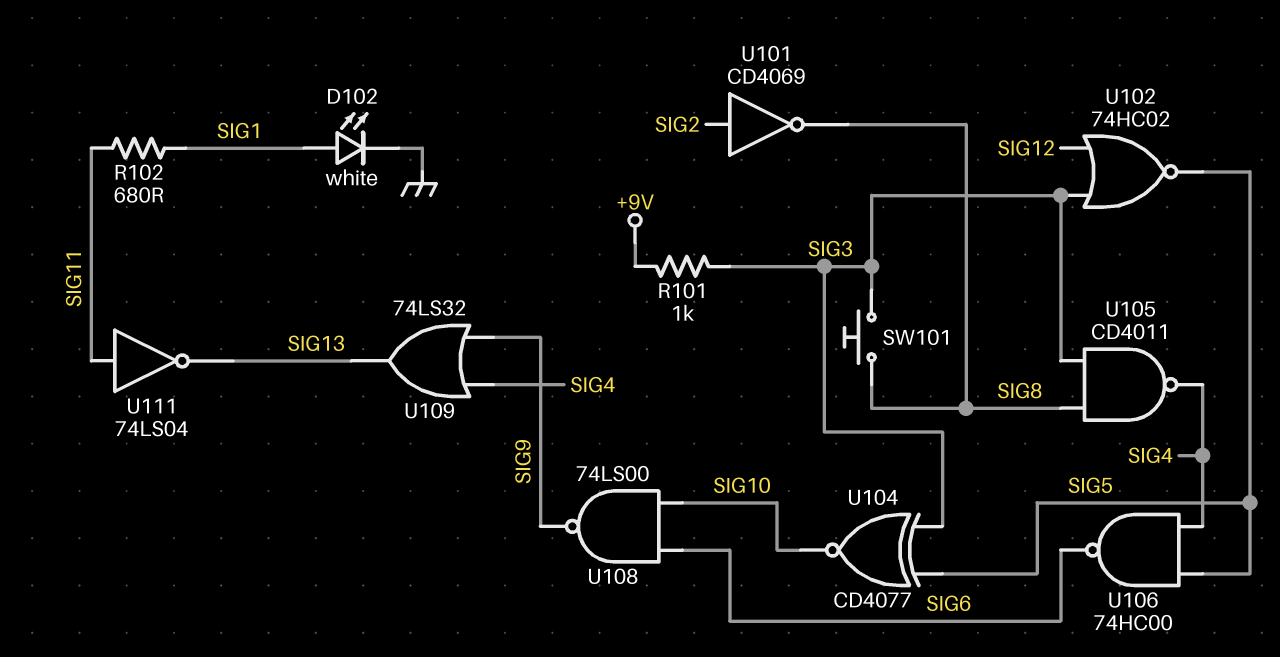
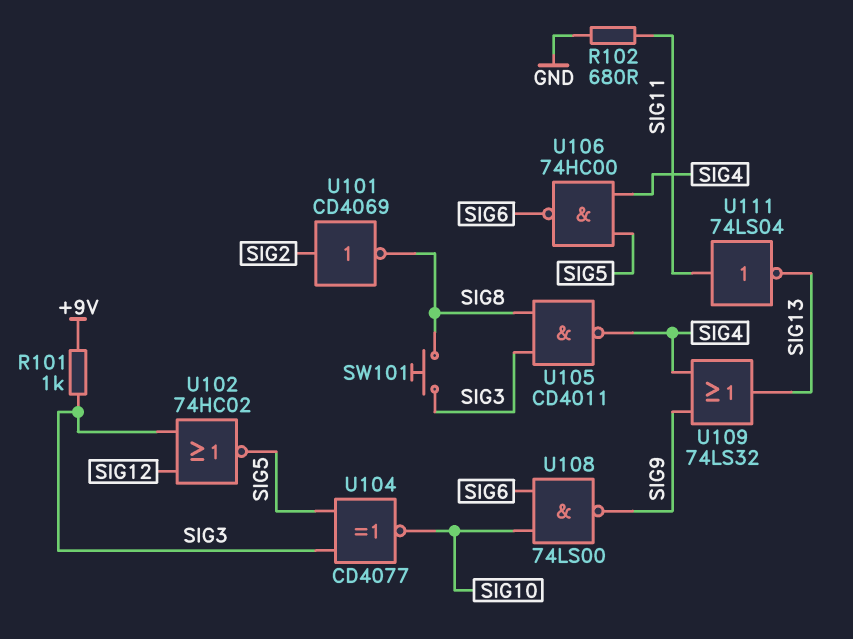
D102: LED white (A SIG1, K GND) -> none
R102: 680 (SIG1, SIG11) -> 680 (GND, SIG11)

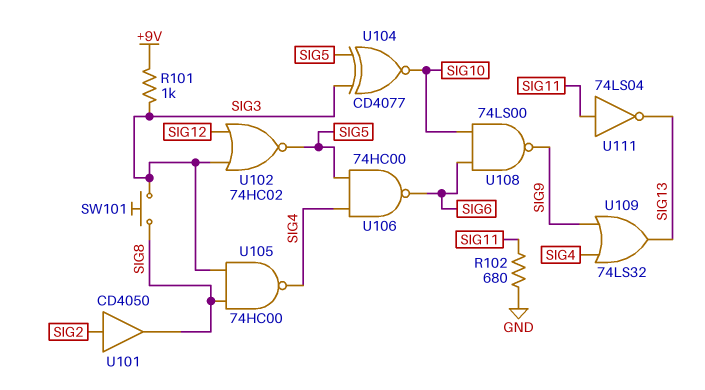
U101: NOT CD4069 (in SIG2, out SIG8) -> buffer CD4050 (in SIG2, out SIG8)
U105: NAND CD4011 (in SIG3, in SIG8, out SIG4) -> NAND 74HC00 (in SIG3, in SIG8, out SIG4)

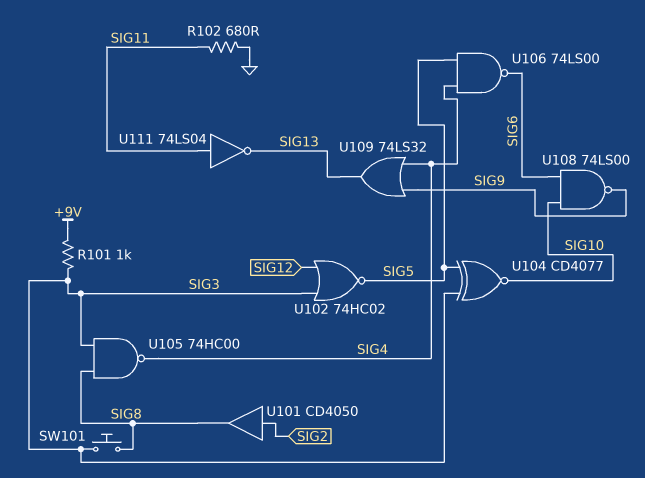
U106: NAND 74HC00 (in SIG4, in SIG5, out SIG6) -> NAND 74LS00 (in SIG4, in SIG5, out SIG6)

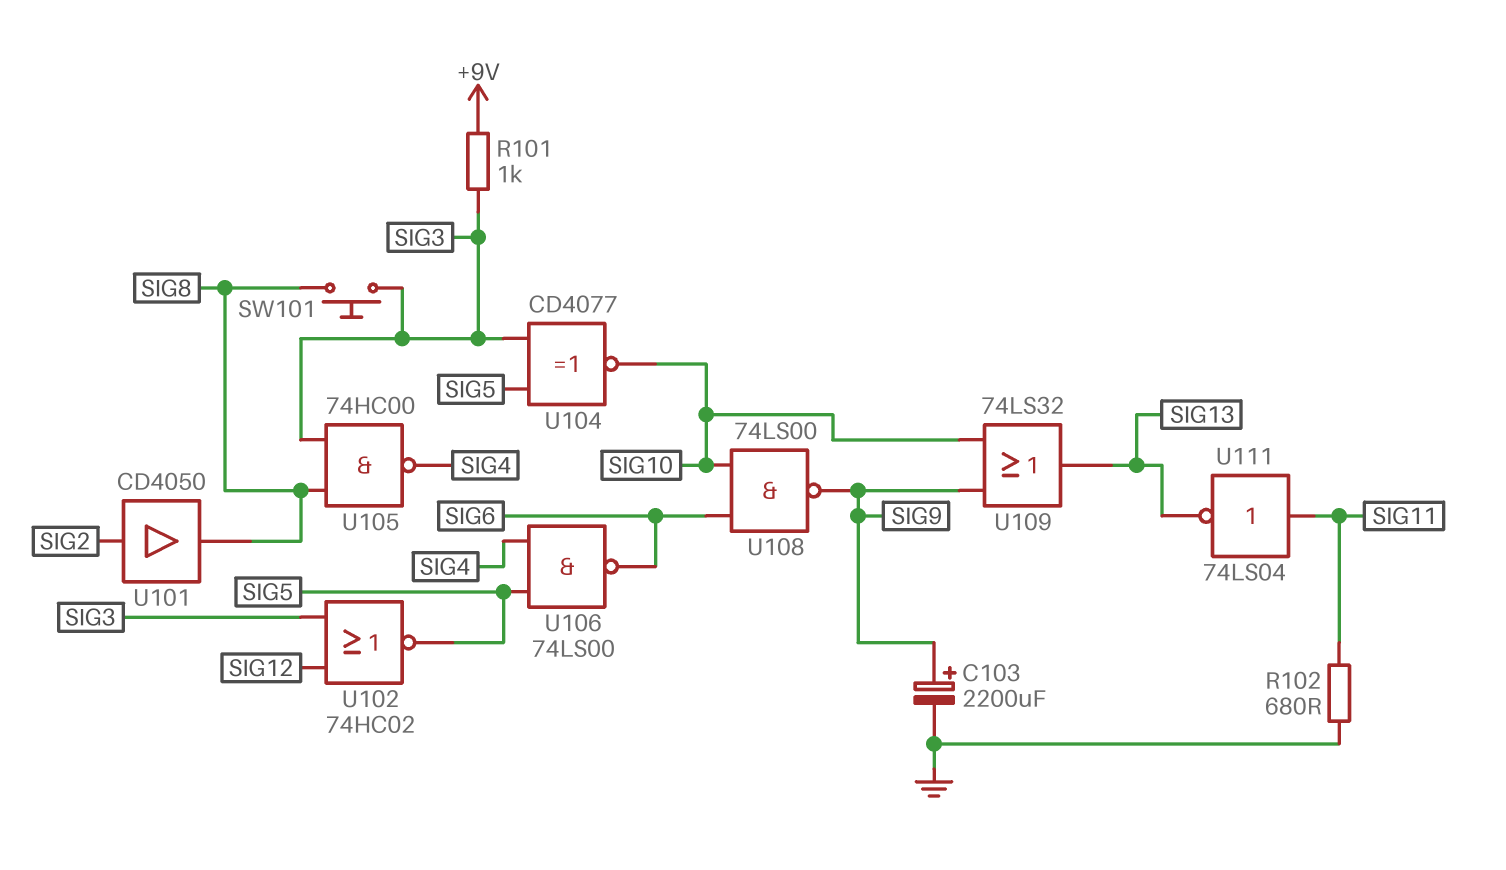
C103: none -> 2200uF (plus SIG9, minus GND)
U109: OR 74LS32 (in SIG4, in SIG9, out SIG13) -> OR 74LS32 (in SIG9, in SIG10, out SIG13)

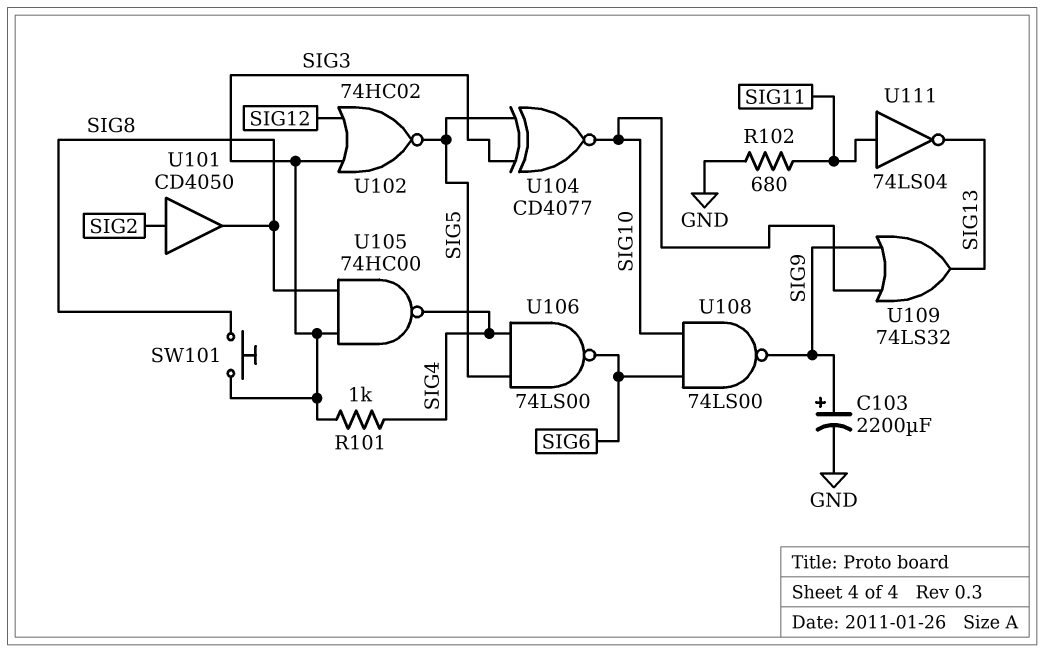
R101: 1k (+9V, SIG3) -> 1k (SIG3, SIG4)

